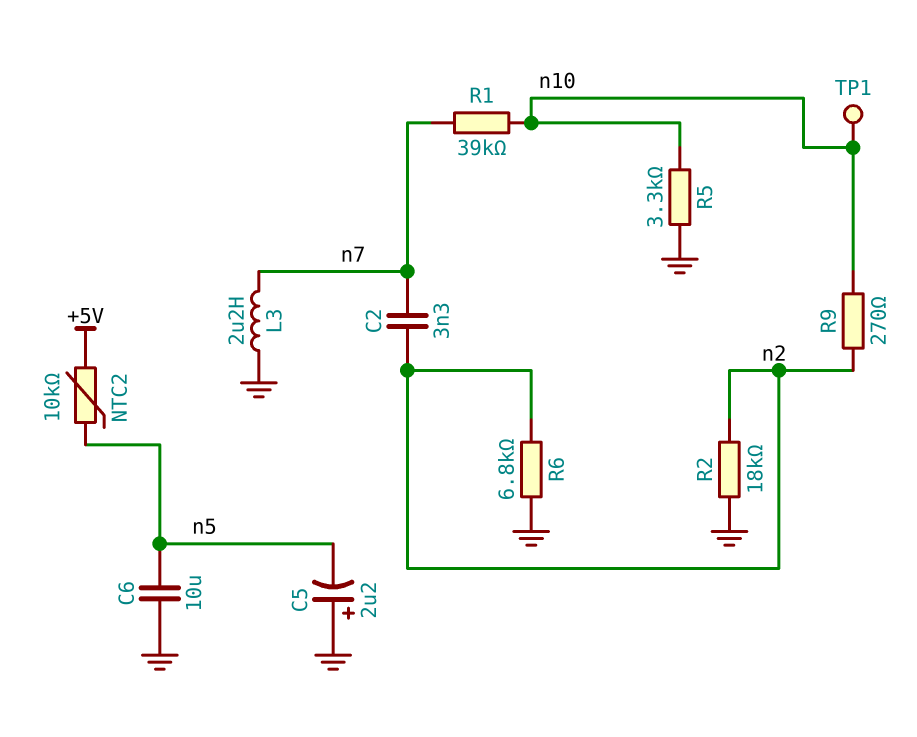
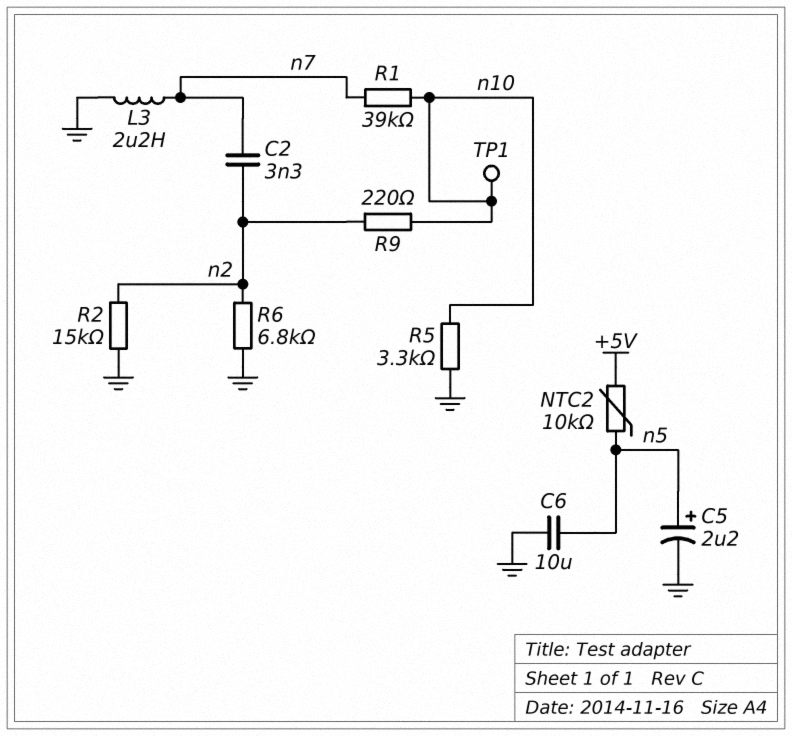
C5: 2.2uF (plus GND, minus n5) -> 2.2uF (plus n5, minus GND)
R2: 18k (GND, n2) -> 15k (GND, n2)
R9: 270 (n2, n10) -> 220 (n2, n10)

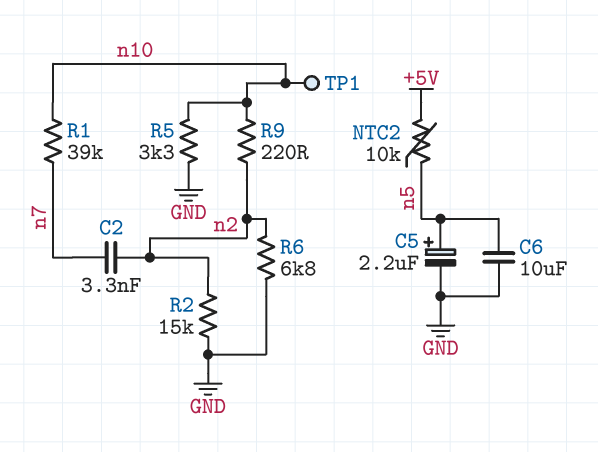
L3: 2.2uH (GND, n7) -> none

